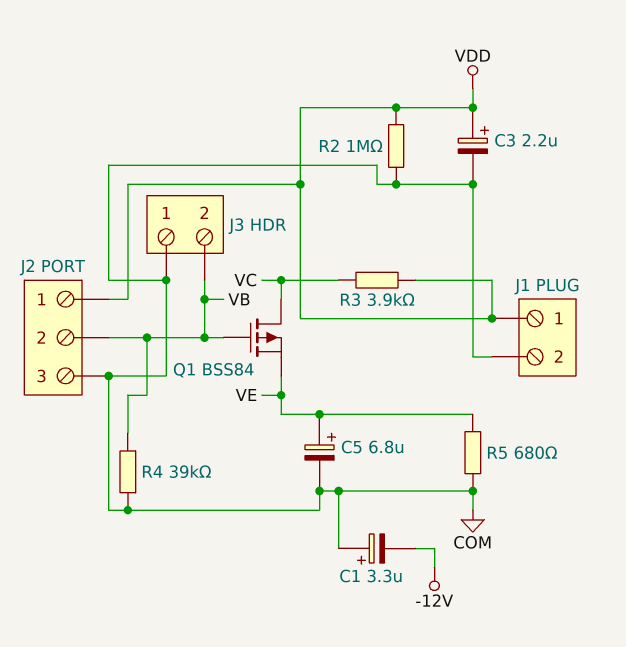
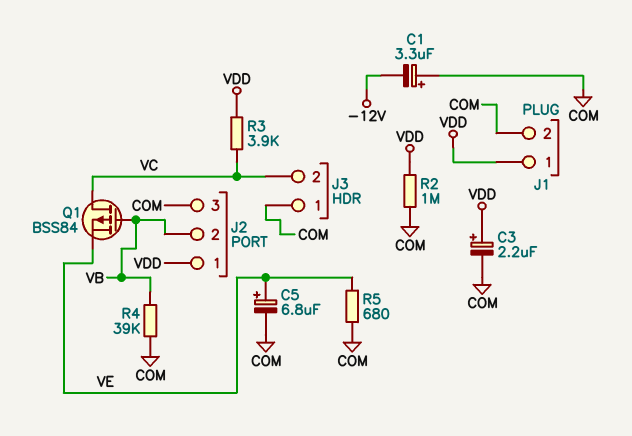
J3 pin 2: VB -> VC

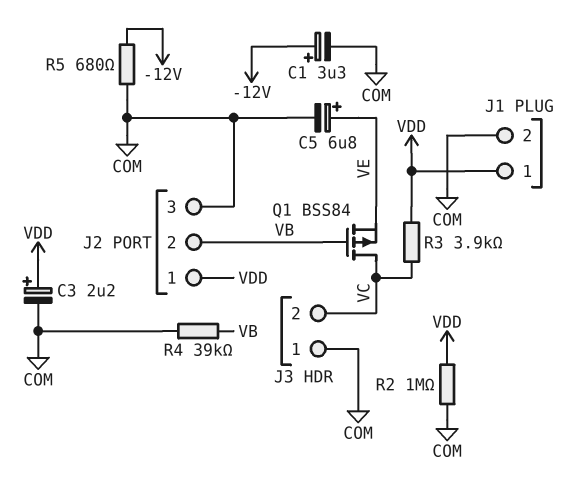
C1: 3.3uF (plus COM, minus -12V) -> 3.3uF (plus -12V, minus COM)
R5: 680 (COM, VE) -> 680 (-12V, COM)

